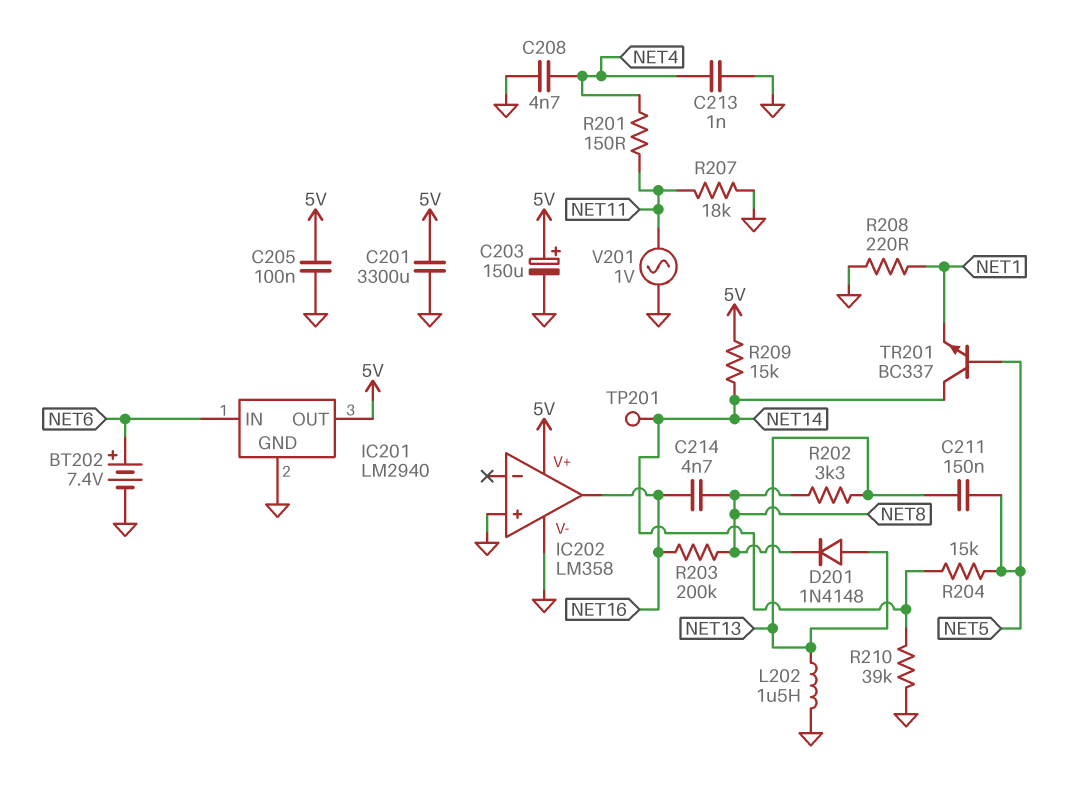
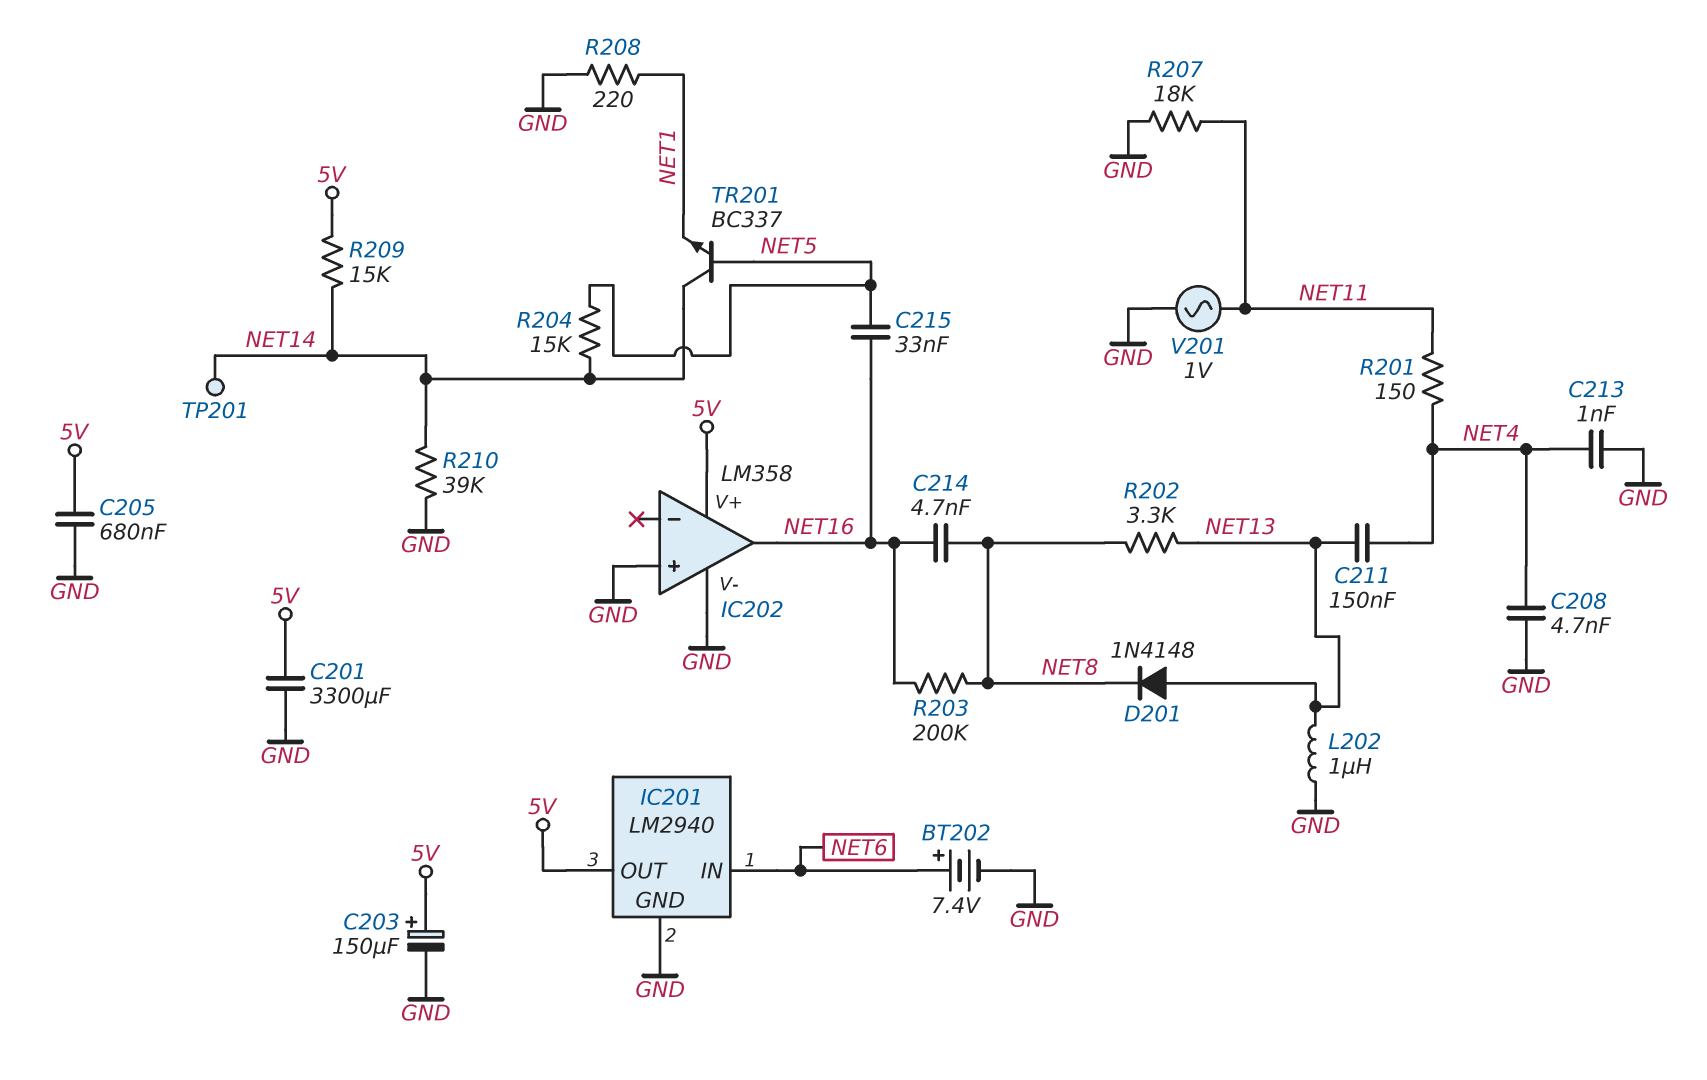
C205: 100nF (5V, GND) -> 680nF (5V, GND)
C211: 150nF (NET5, NET13) -> 150nF (NET4, NET13)
C215: none -> 33nF (NET5, NET16)
L202: 1.5uH (GND, NET13) -> 1uH (GND, NET13)

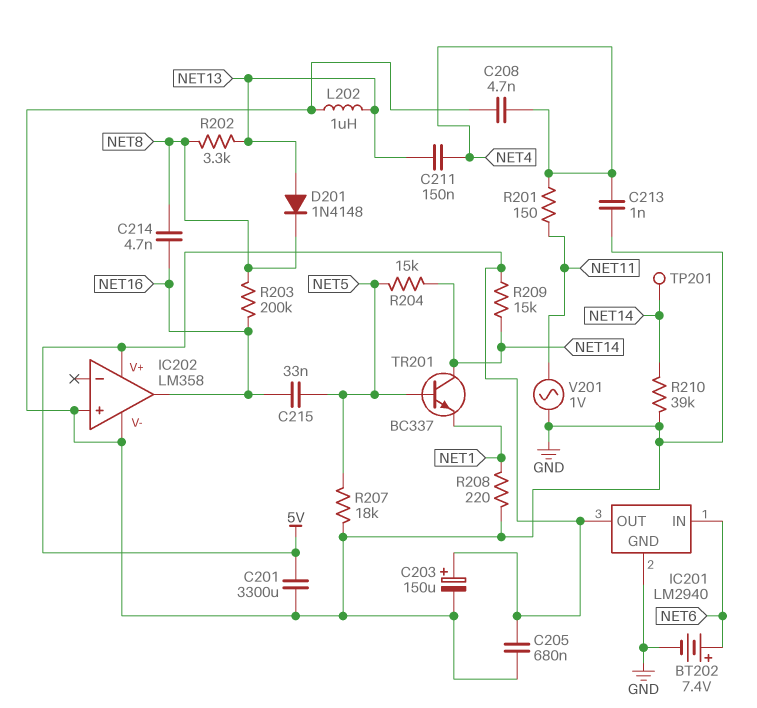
R207: 18k (GND, NET11) -> 18k (GND, NET5)

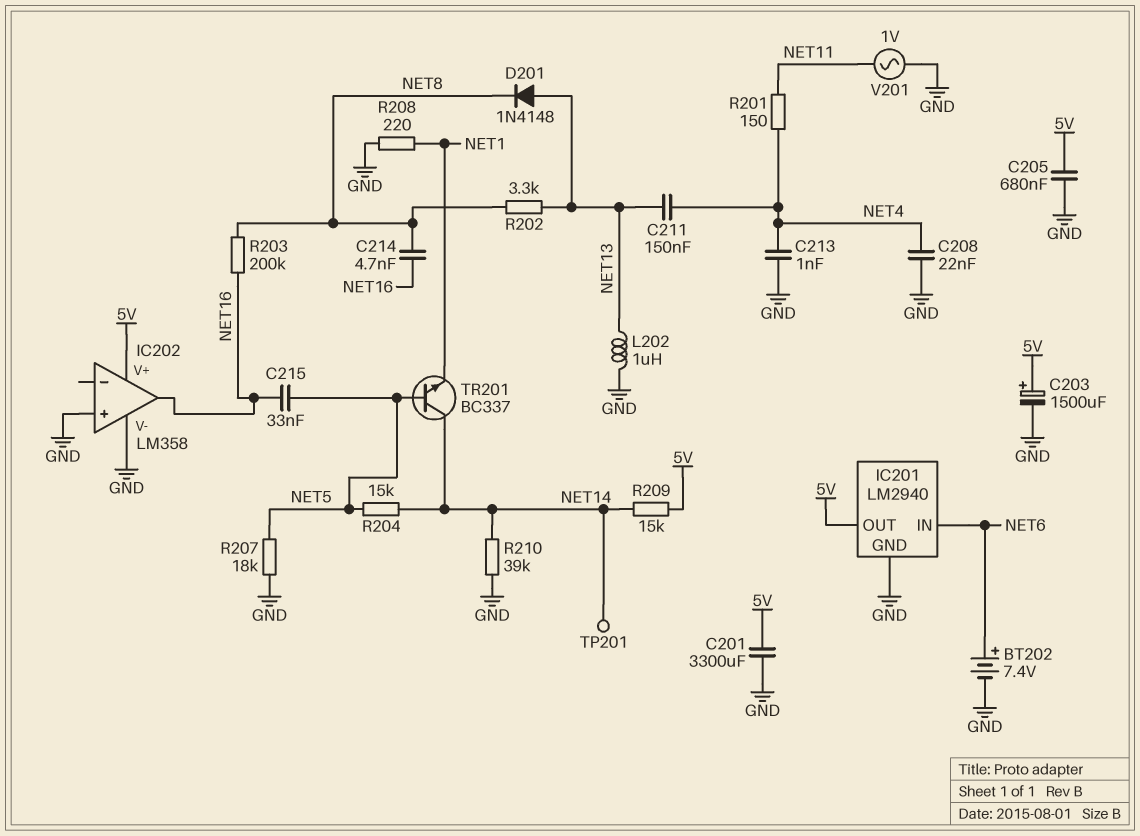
C203: 150uF (plus 5V, minus GND) -> 1500uF (plus 5V, minus GND)
C208: 4.7nF (GND, NET4) -> 22nF (GND, NET4)

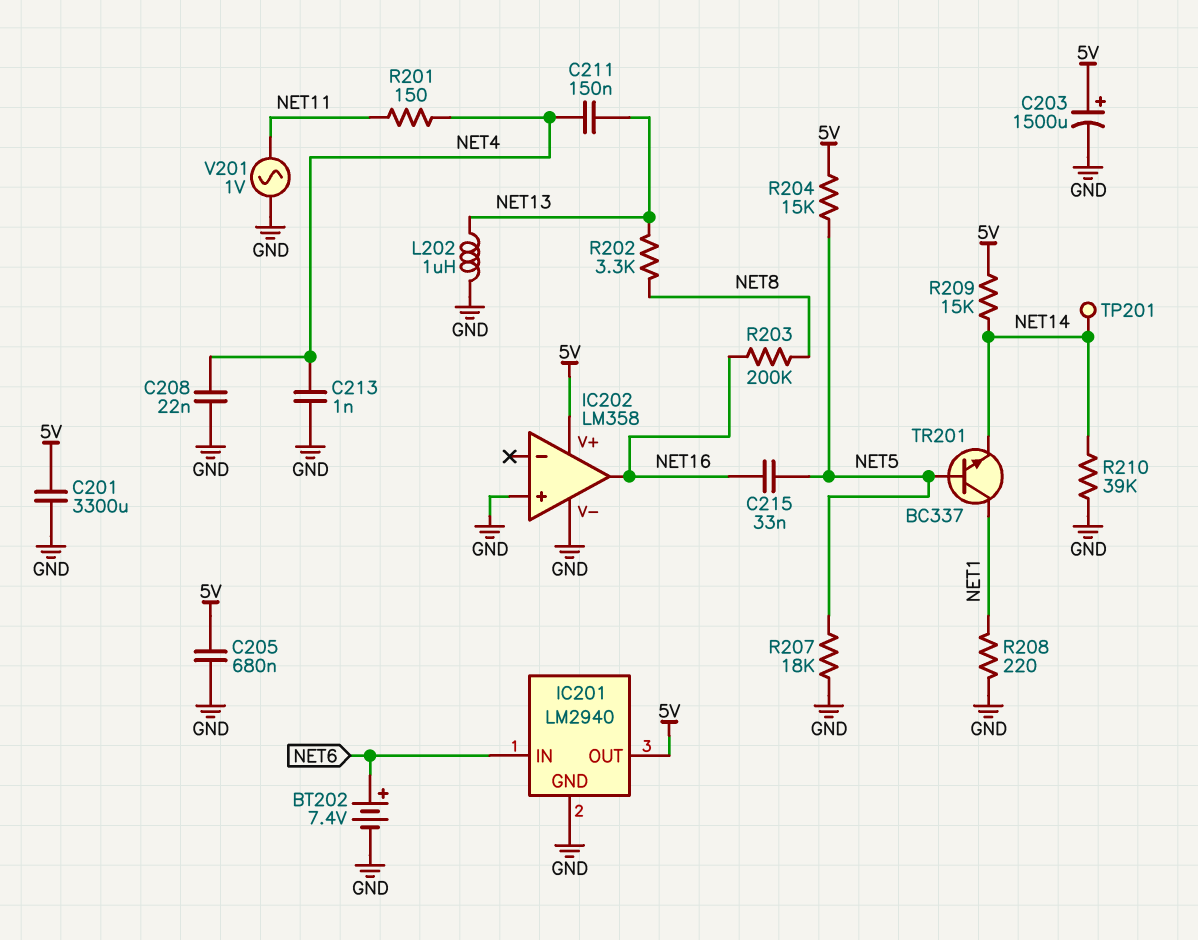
C214: 4.7nF (NET8, NET16) -> none
D201: diode 1N4148 (A NET13, K NET8) -> none
R204: 15k (NET5, NET14) -> 15k (5V, NET5)
TR201: NPN BC337 (B NET5, C NET14, E NET1) -> NPN BC337 (B NET5, C NET1, E NET14)

